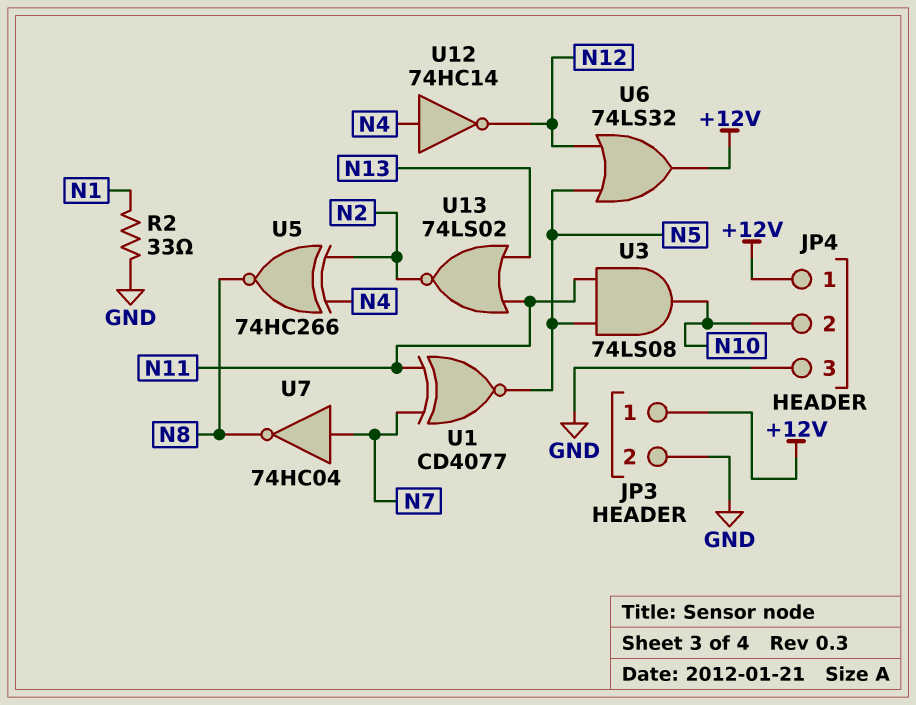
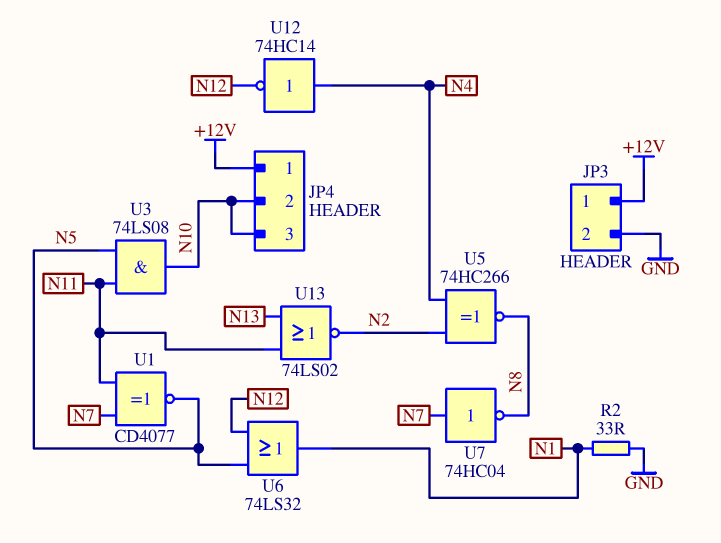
JP4 pin 3: GND -> N10
U6: OR 74LS32 (in N5, in N12, out +12V) -> OR 74LS32 (in N5, in N12, out N1)

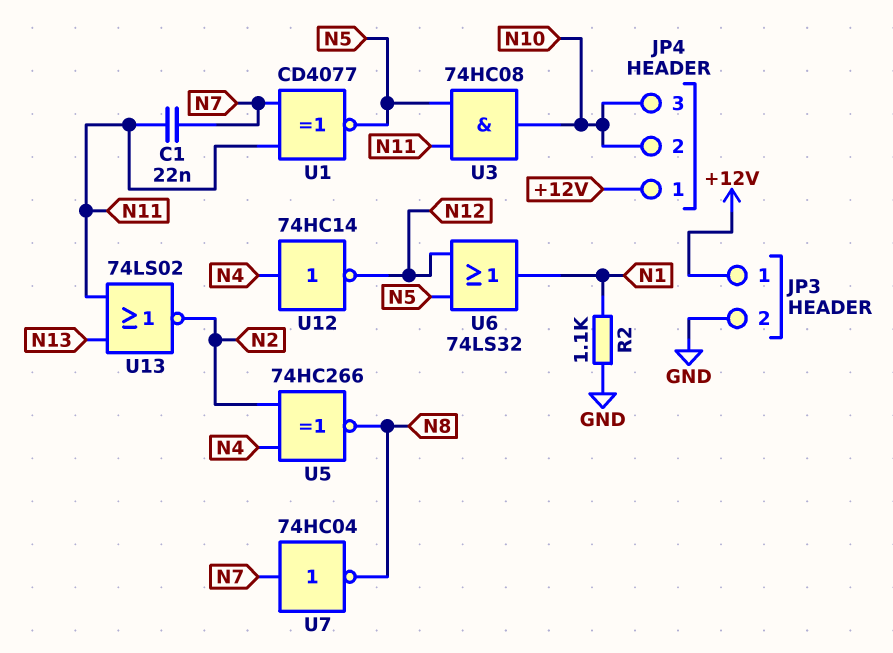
C1: none -> 22nF (N7, N11)
R2: 33 (GND, N1) -> 1.1k (GND, N1)
U3: AND 74LS08 (in N5, in N11, out N10) -> AND 74HC08 (in N5, in N11, out N10)

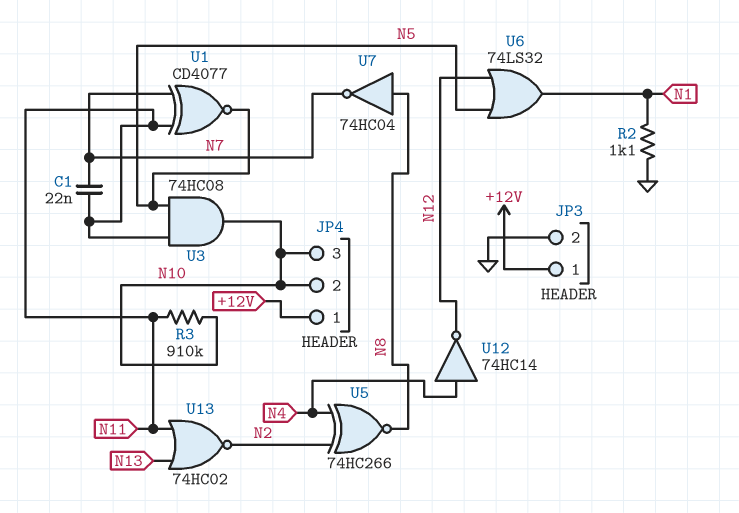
R3: none -> 910k (N10, N11)
U7: NOT 74HC04 (in N7, out N8) -> NOT 74HC04 (in N8, out N7)
U13: NOR 74LS02 (in N11, in N13, out N2) -> NOR 74HC02 (in N11, in N13, out N2)

